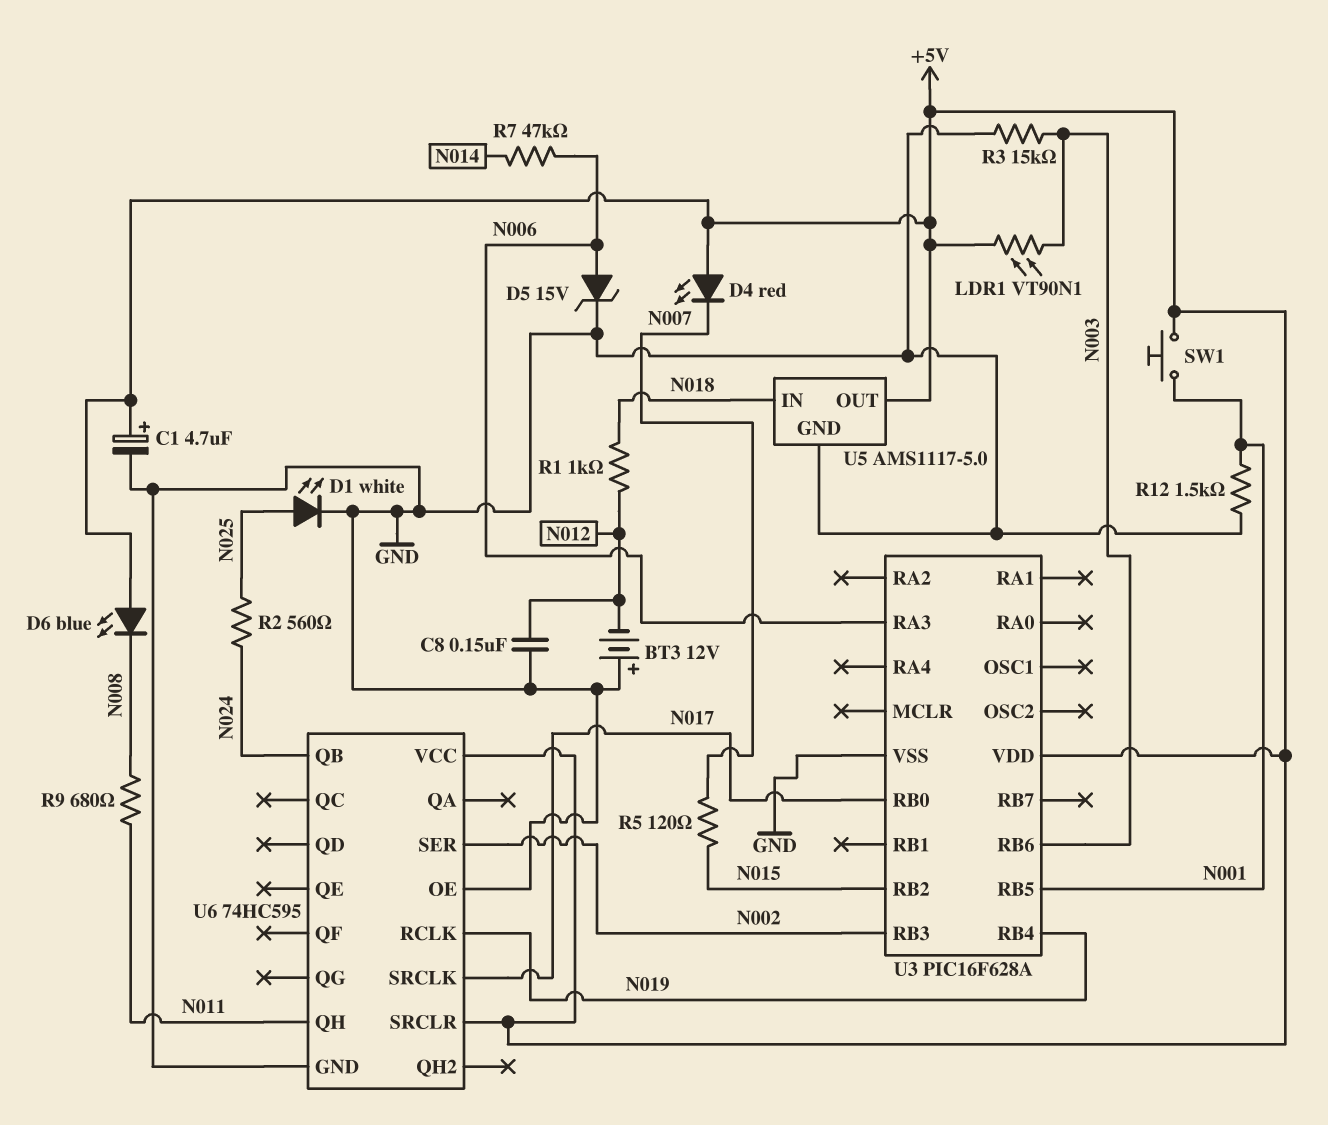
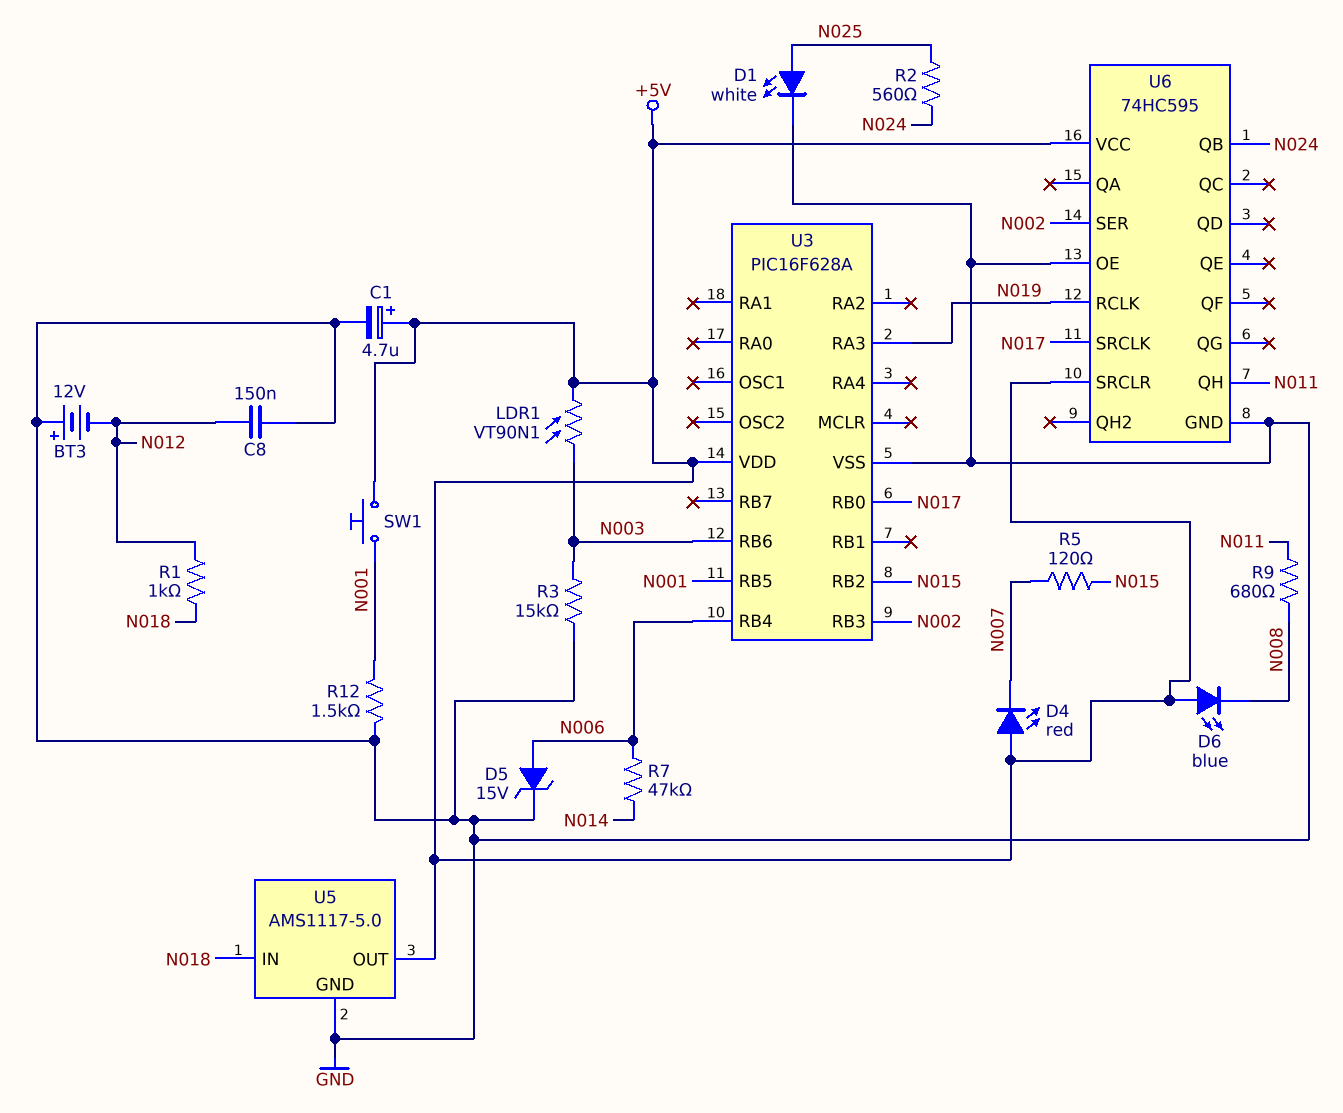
U3 pin RA3: N006 -> N019
U3 pin RB4: N019 -> N006

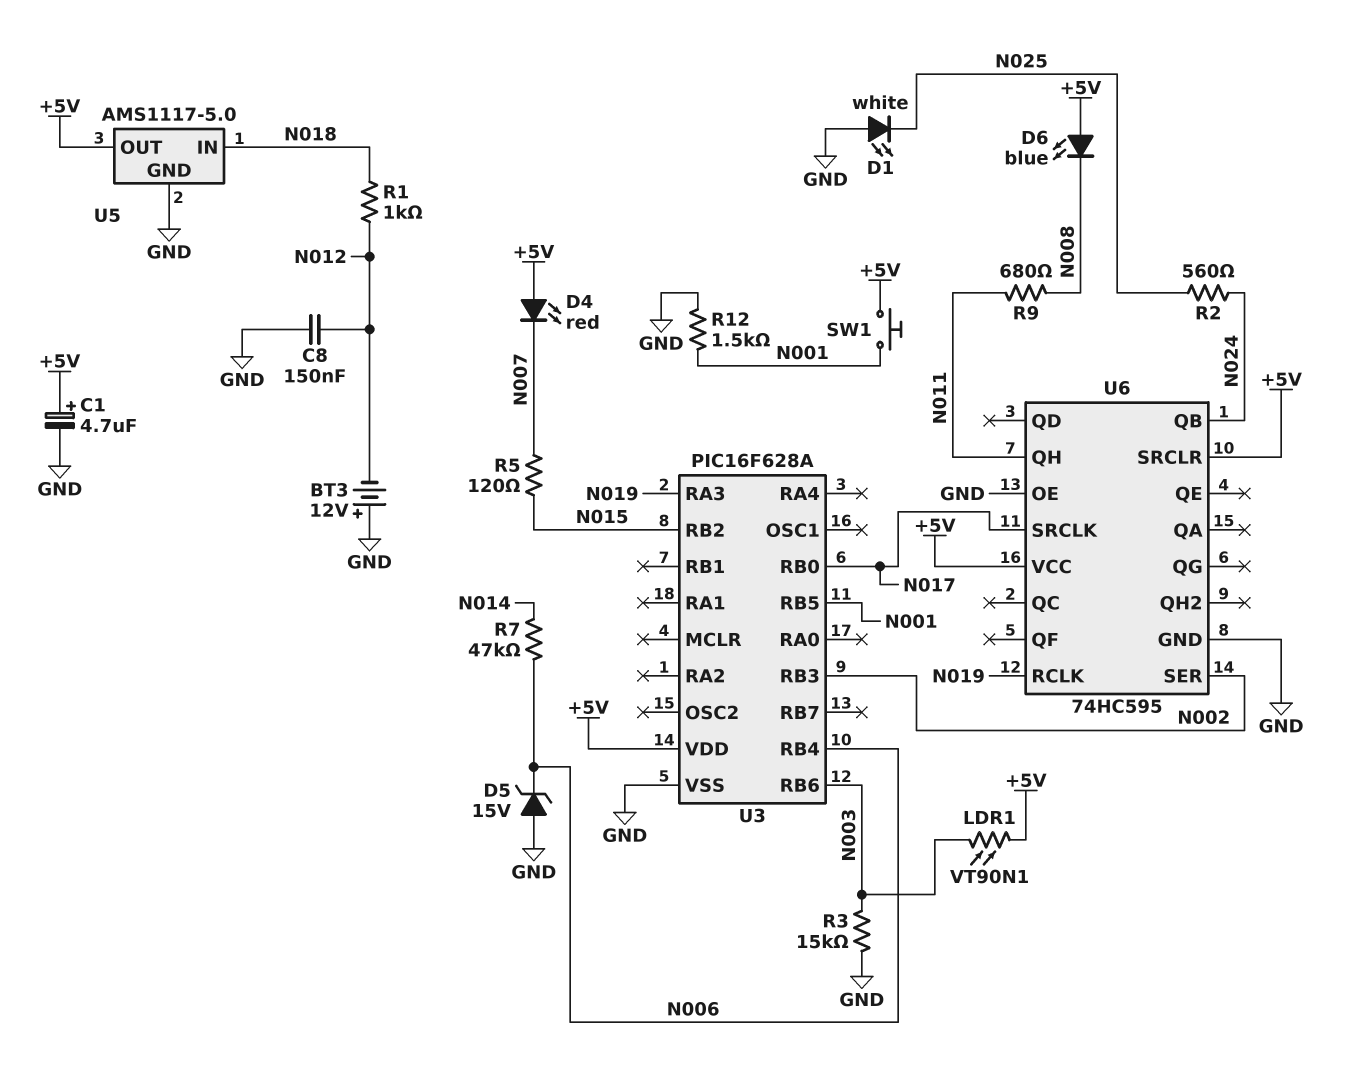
D1: LED white (A N025, K GND) -> LED white (A GND, K N025)
D5: zener 15V (A N006, K GND) -> zener 15V (A GND, K N006)

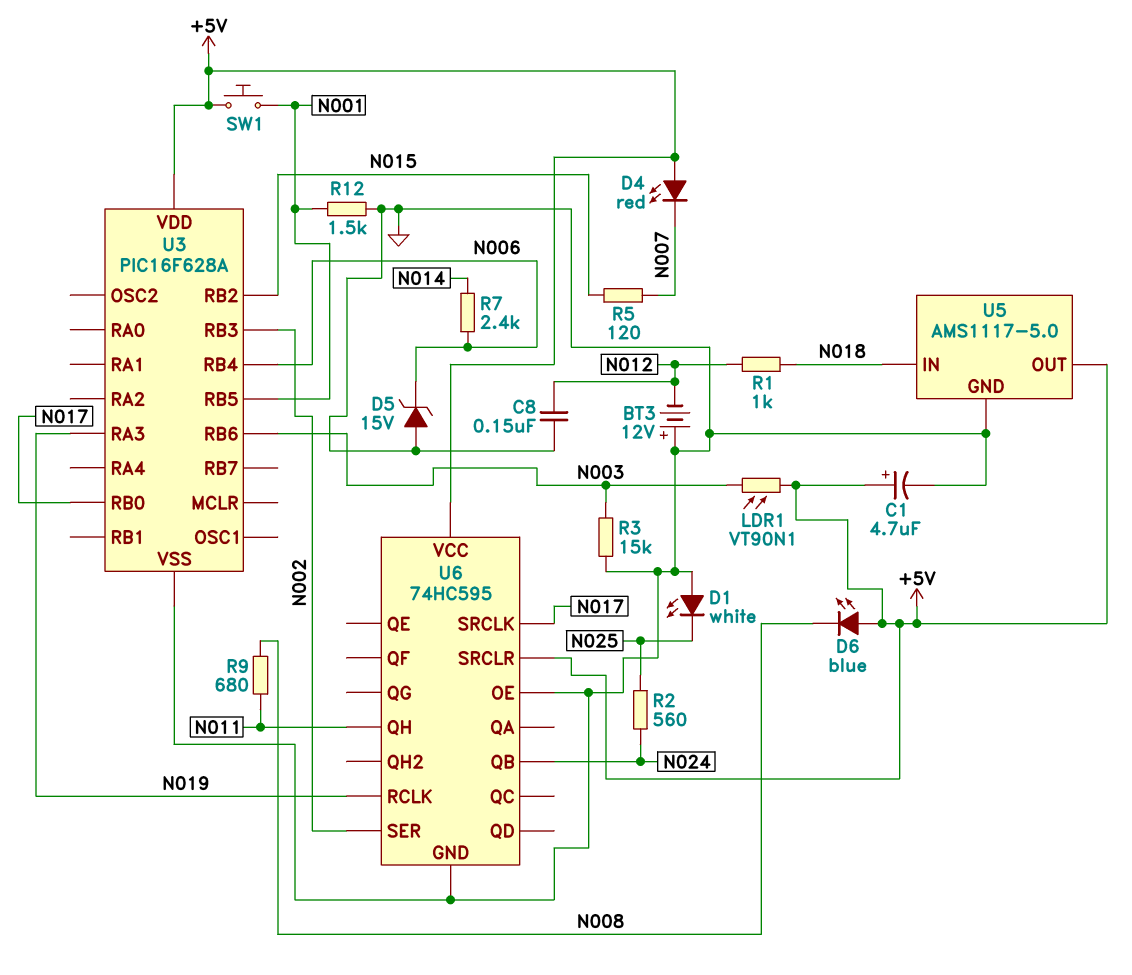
R7: 47k (N006, N014) -> 2.4k (N006, N014)

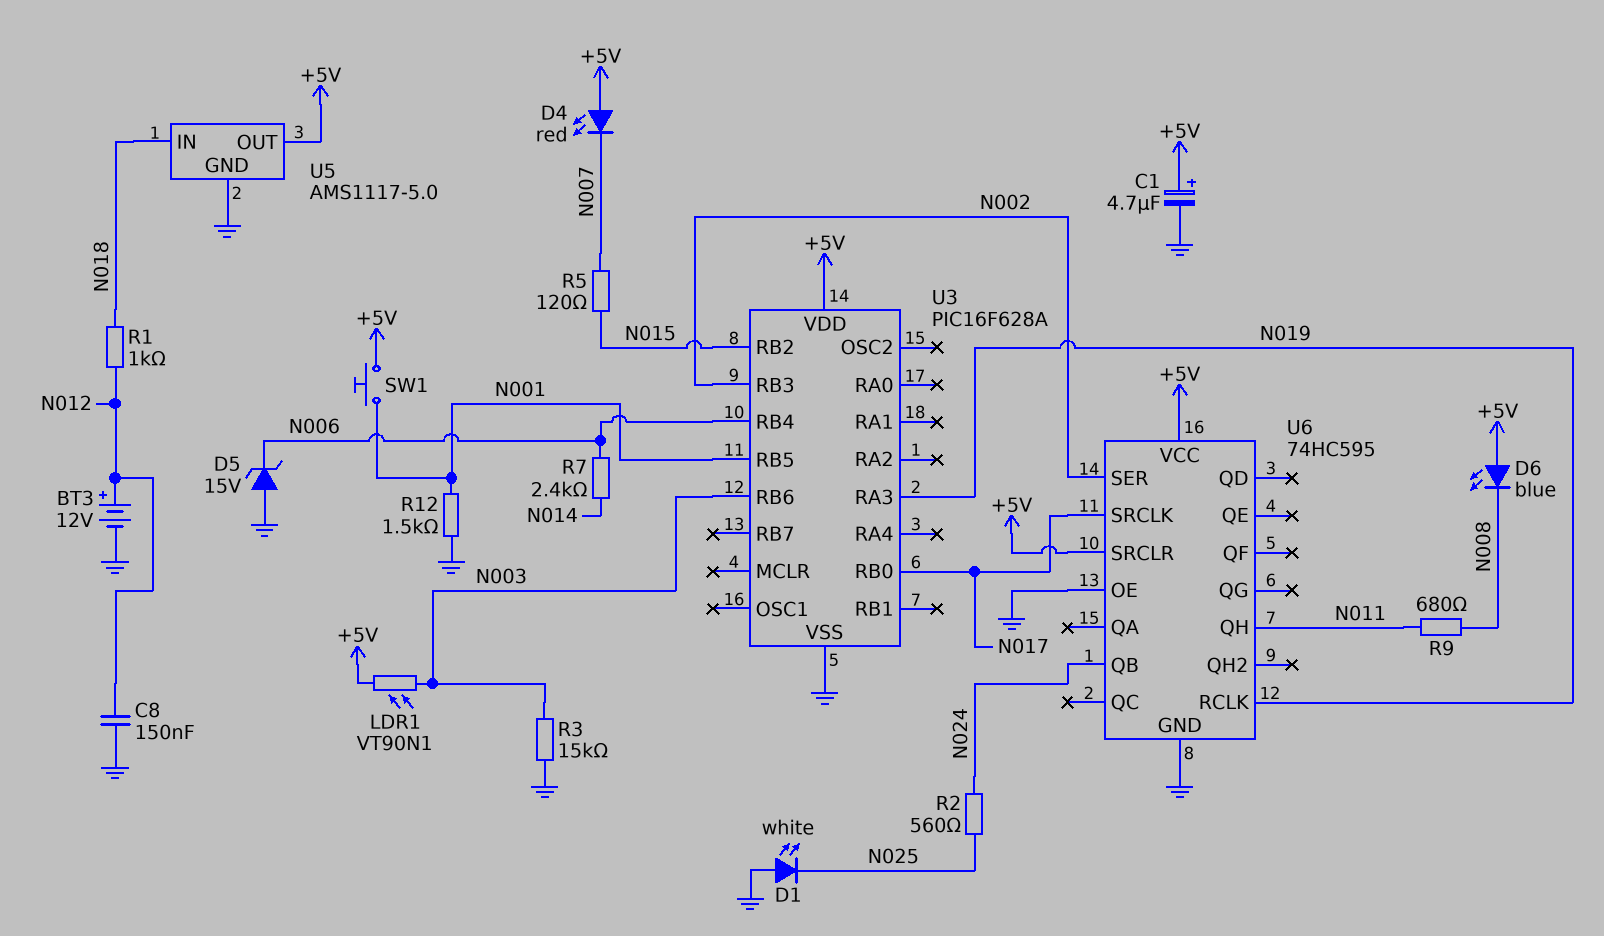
BT3: 12V (plus GND, minus N012) -> 12V (plus N012, minus GND)

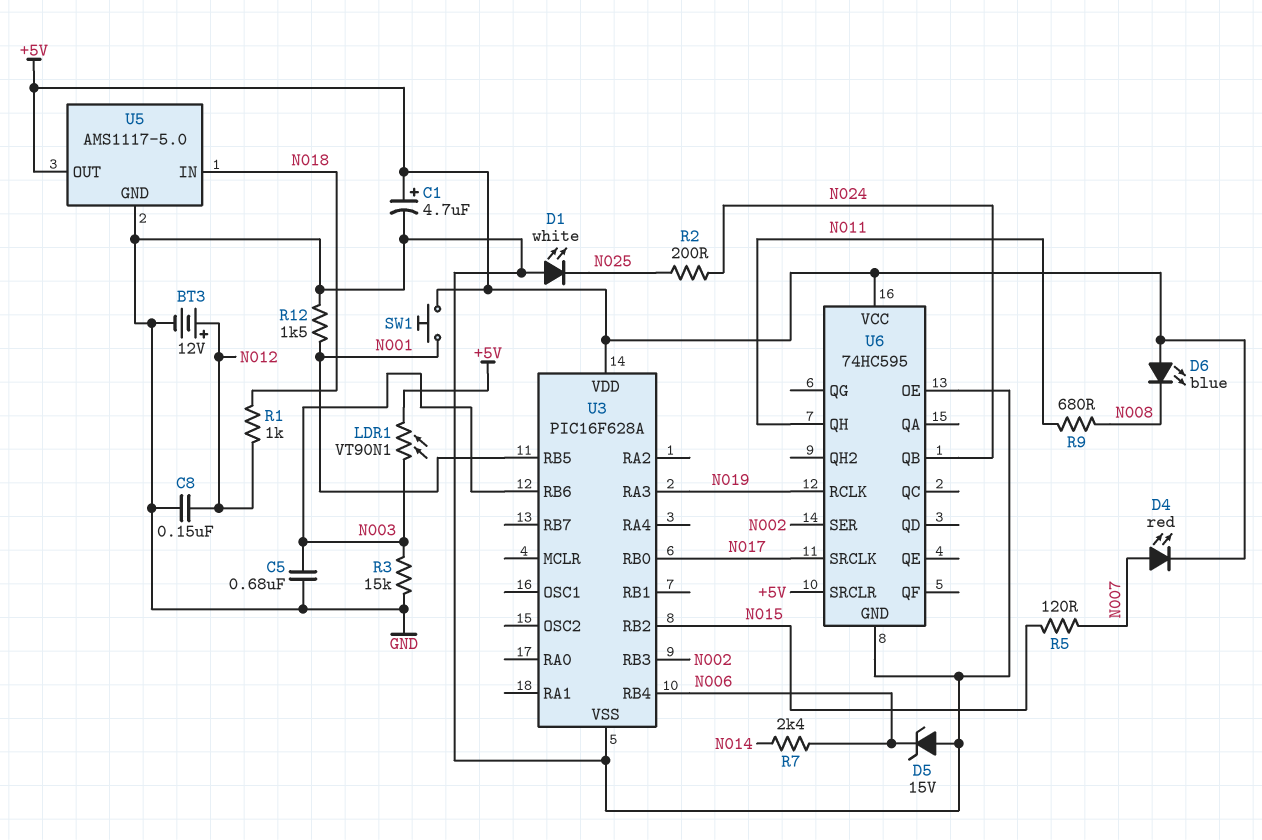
C5: none -> 680nF (GND, N003)
D4: LED red (A +5V, K N007) -> LED red (A N007, K +5V)
R2: 560 (N024, N025) -> 200 (N024, N025)

